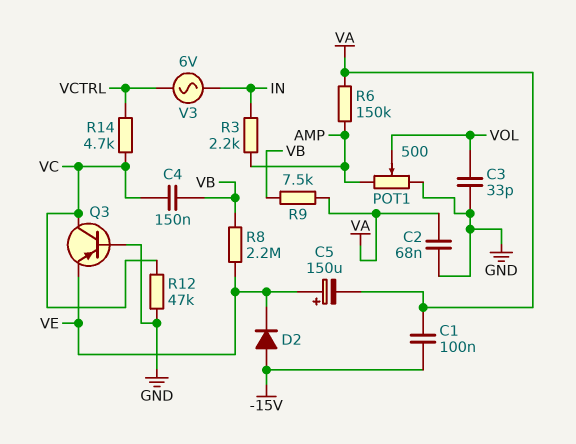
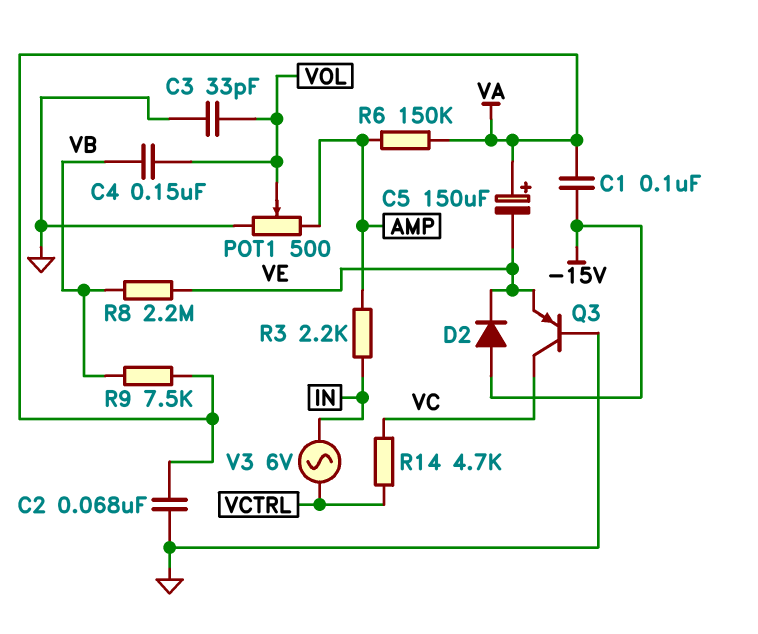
C4: 150nF (VB, VC) -> 150nF (VB, VOL)
C5: 150uF (plus VE, minus VA) -> 150uF (plus VA, minus VE)
R12: 47k (GND, VC) -> none

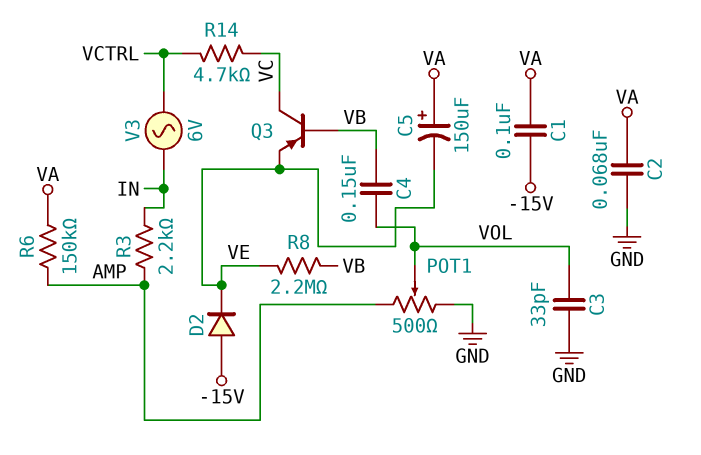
Q3: PNP (B GND, C VC, E VE) -> PNP (B VB, C VC, E VE)
R9: 7.5k (VA, VB) -> none

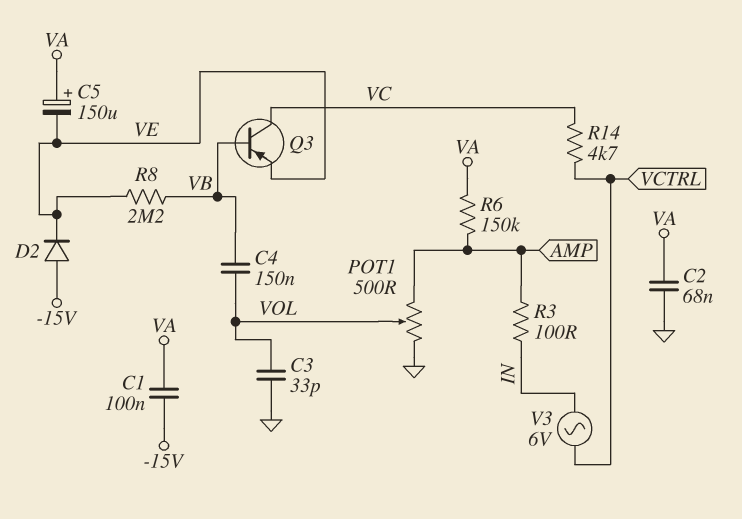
R3: 2.2k (AMP, IN) -> 100 (AMP, IN)

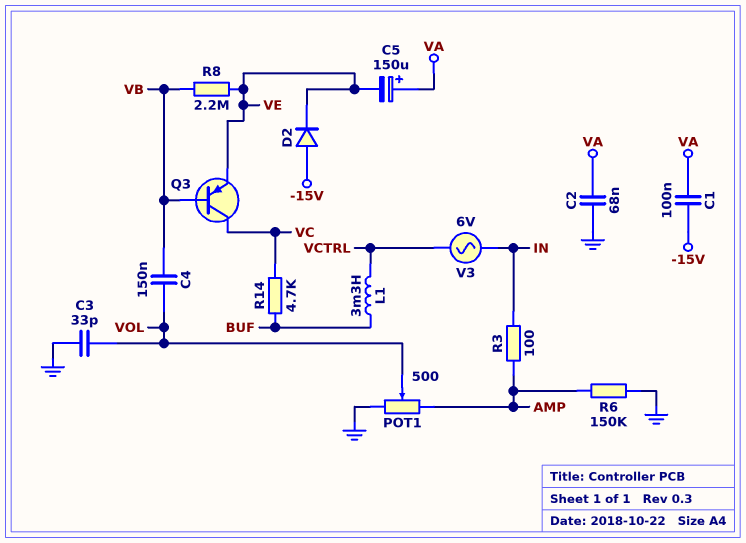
L1: none -> 3.3mH (BUF, VCTRL)
R6: 150k (AMP, VA) -> 150k (AMP, GND)
R14: 4.7k (VC, VCTRL) -> 4.7k (BUF, VC)

